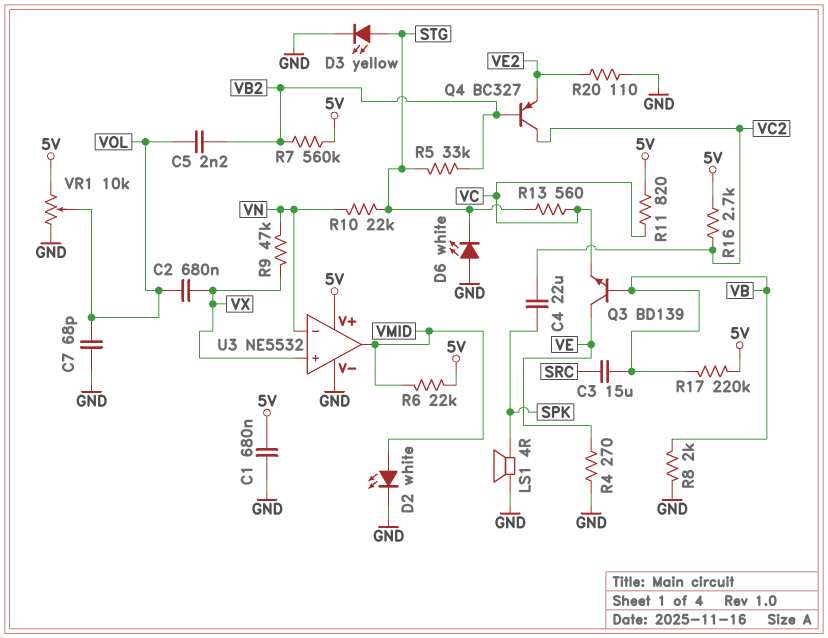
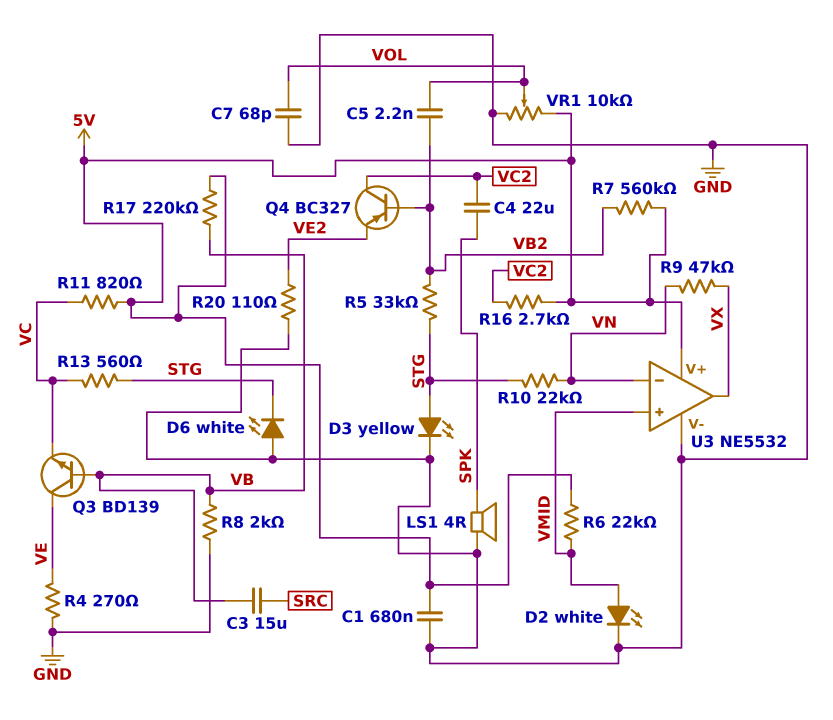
C2: 680nF (VOL, VX) -> none
U3 pin in+: VX -> VMID
U3 pin out: VMID -> VX

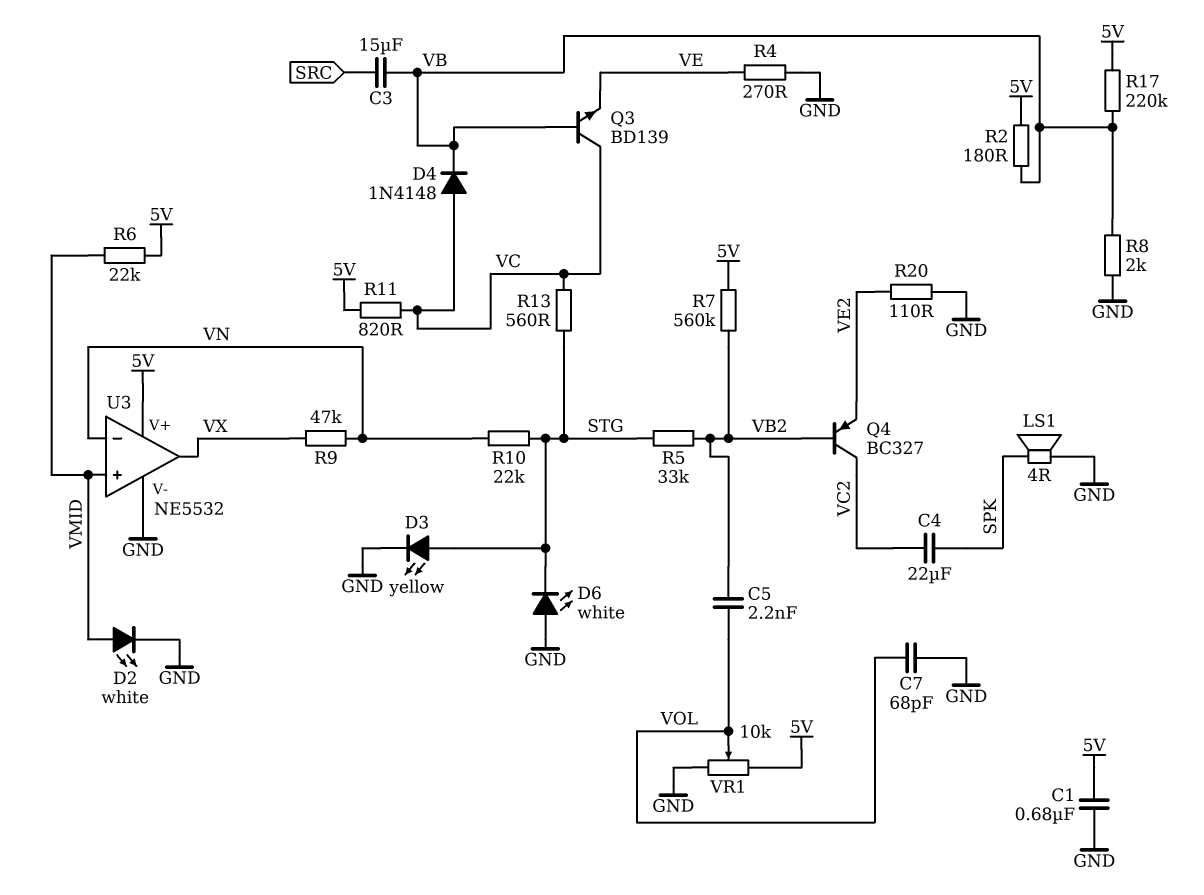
D4: none -> diode 1N4148 (A VC, K VB)
Q3: NPN BD139 (B VB, C VE, E VC) -> NPN BD139 (B VB, C VC, E VE)
R2: none -> 180 (5V, VB)
R16: 2.7k (5V, VC2) -> none

